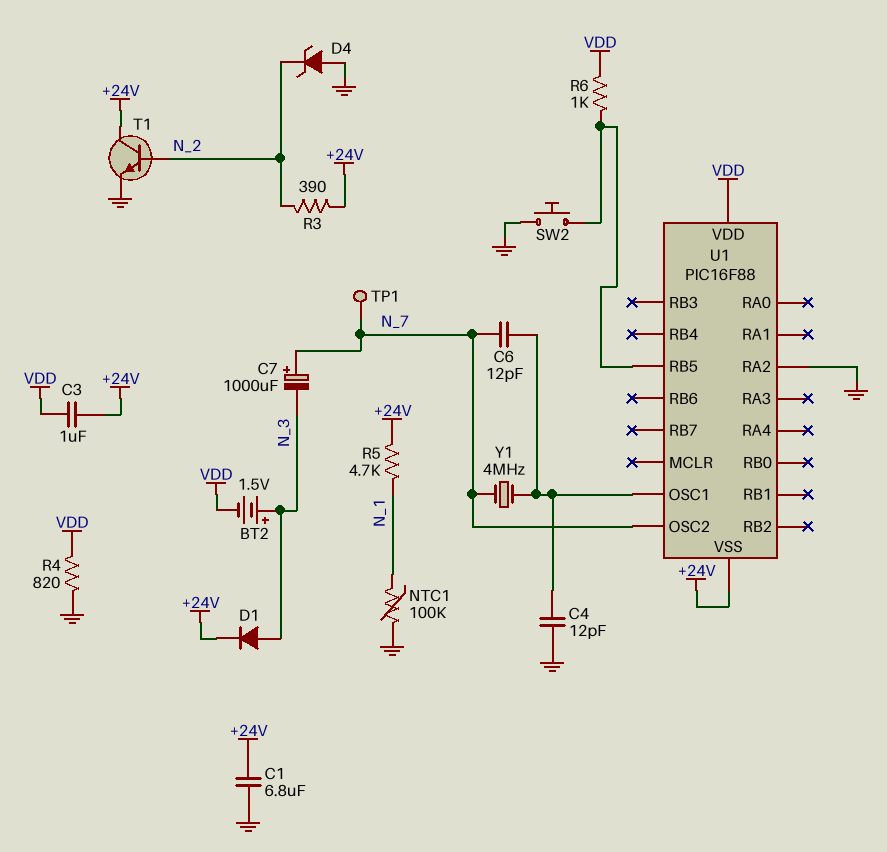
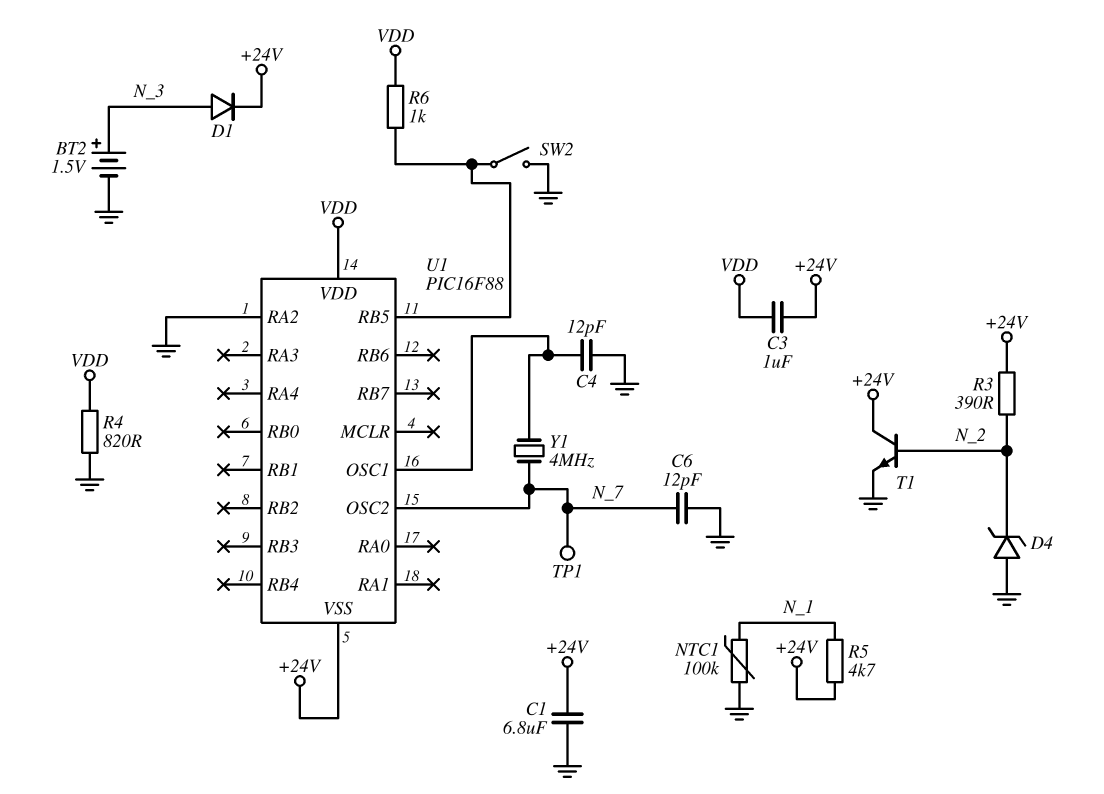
BT2: 1.5V (plus N_3, minus VDD) -> 1.5V (plus N_3, minus GND)
C6: 12pF (N_7, U1/OSC1) -> 12pF (GND, N_7)
C7: 1000uF (plus N_7, minus N_3) -> none
SW2: button (GND, U1/RB5) -> switch (GND, U1/RB5)

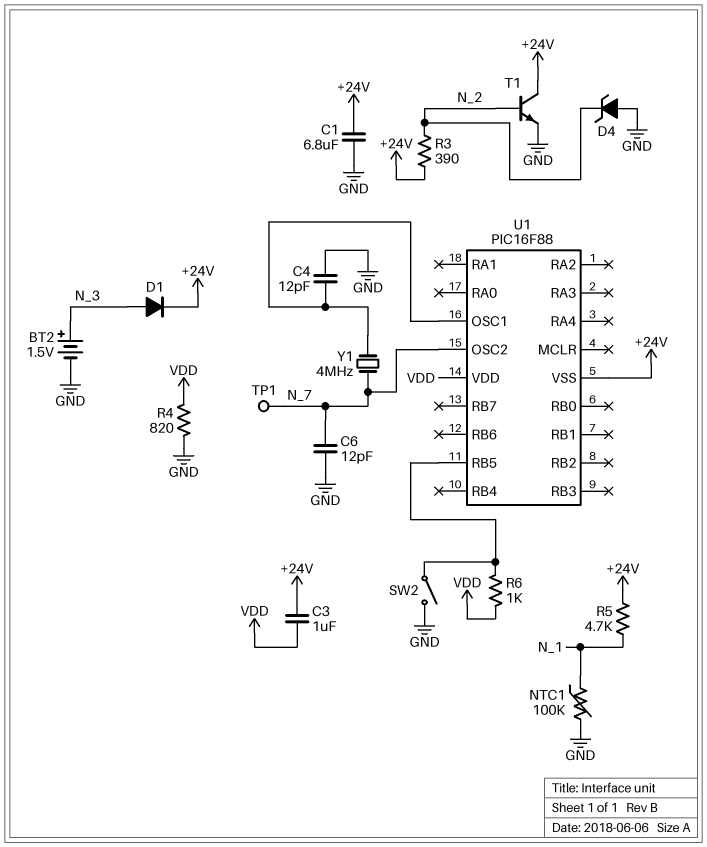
U1 pin RA2: GND -> none

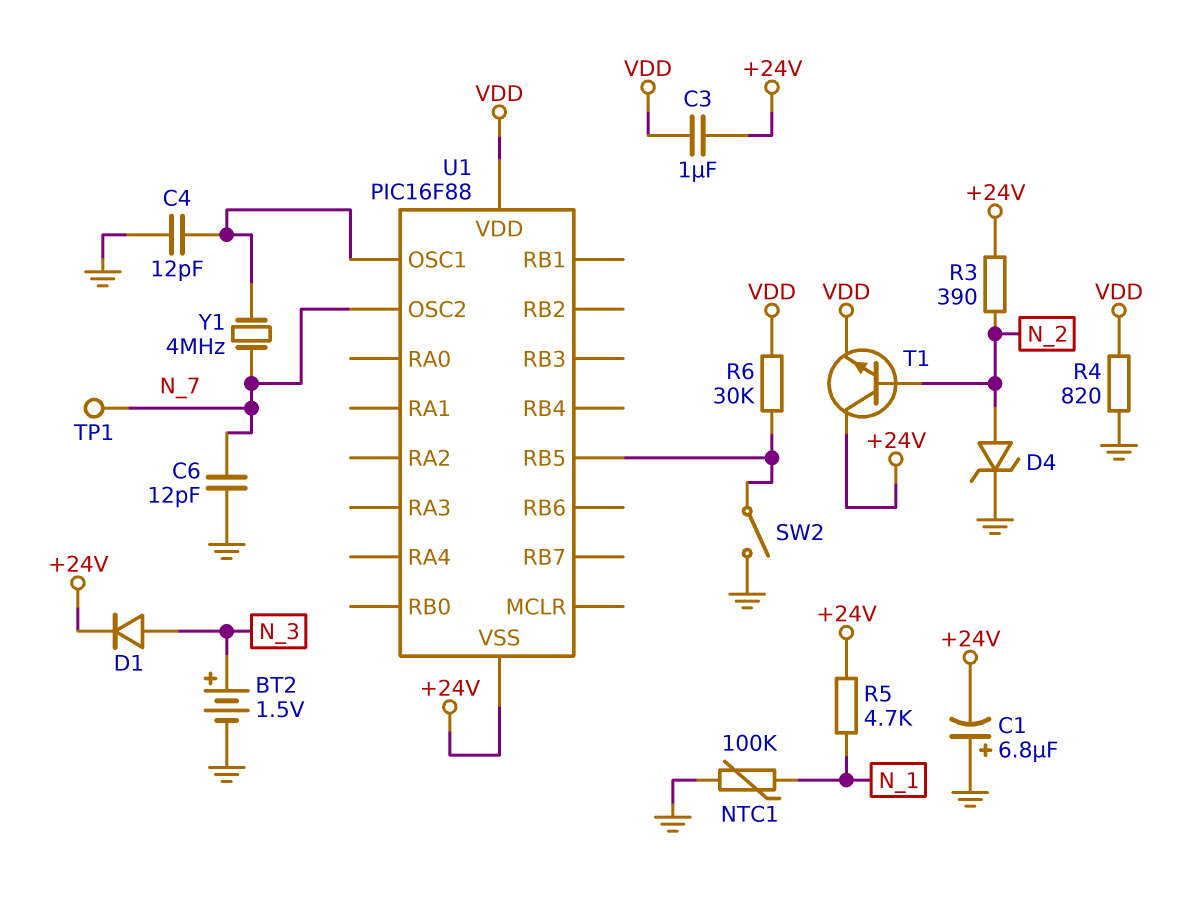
C1: 6.8uF (+24V, GND) -> 6.8uF (plus GND, minus +24V)
D4: zener (A GND, K N_2) -> zener (A N_2, K GND)
R6: 1k (U1/RB5, VDD) -> 30k (U1/RB5, VDD)
T1: NPN (B N_2, C +24V, E GND) -> NPN (B N_2, C +24V, E VDD)

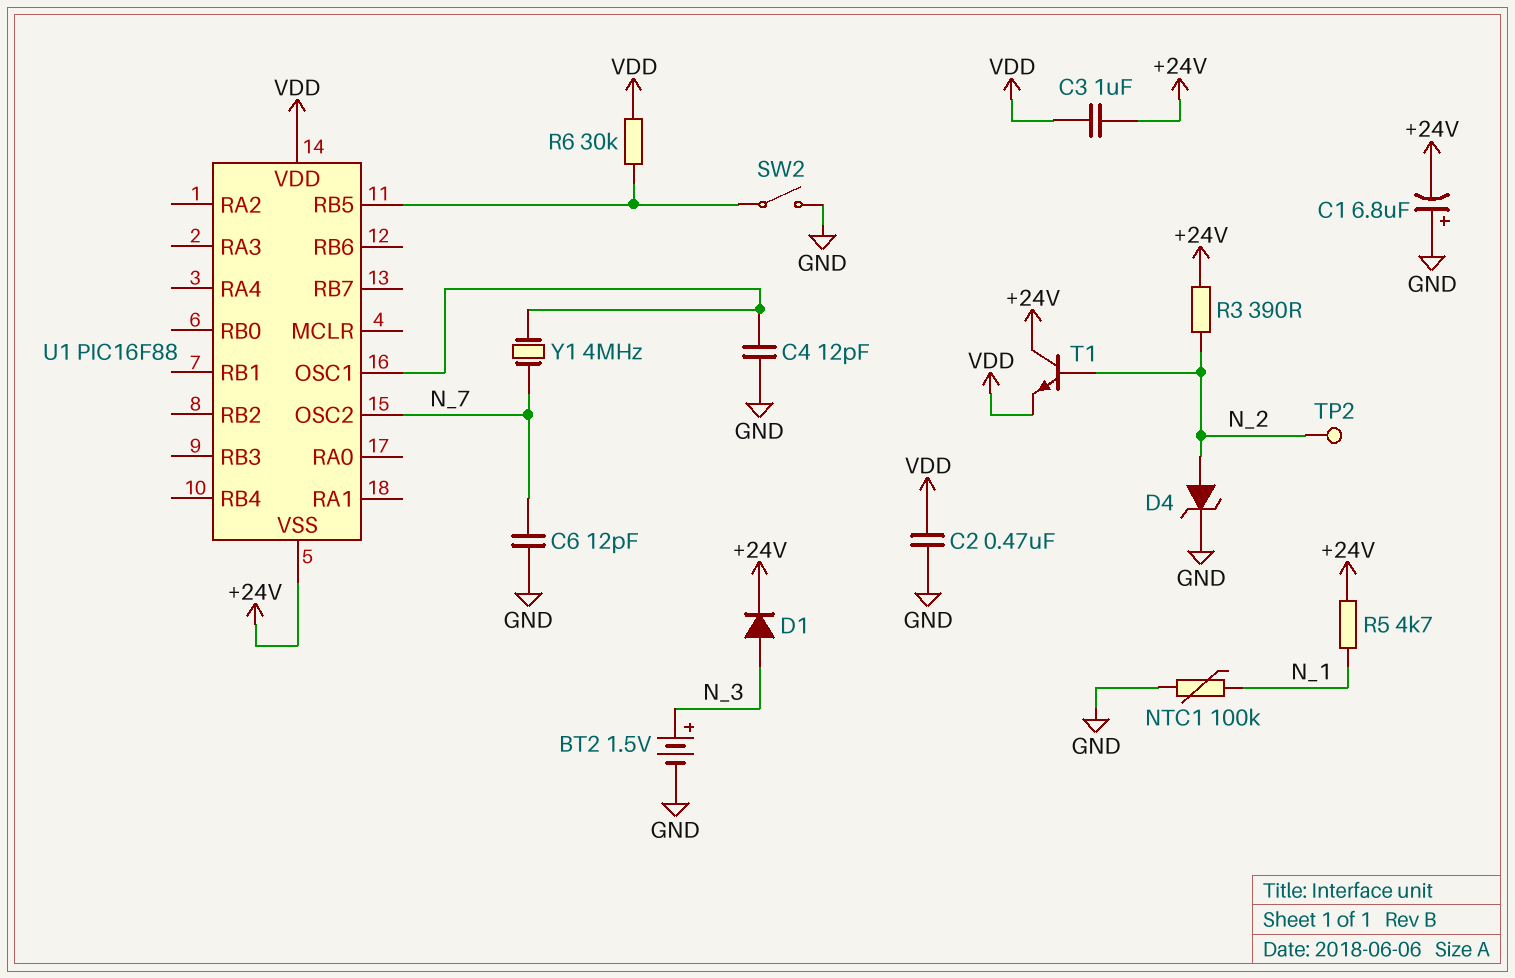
C2: none -> 470nF (GND, VDD)
R4: 820 (GND, VDD) -> none
TP1: test point (N_7) -> none
TP2: none -> test point (N_2)

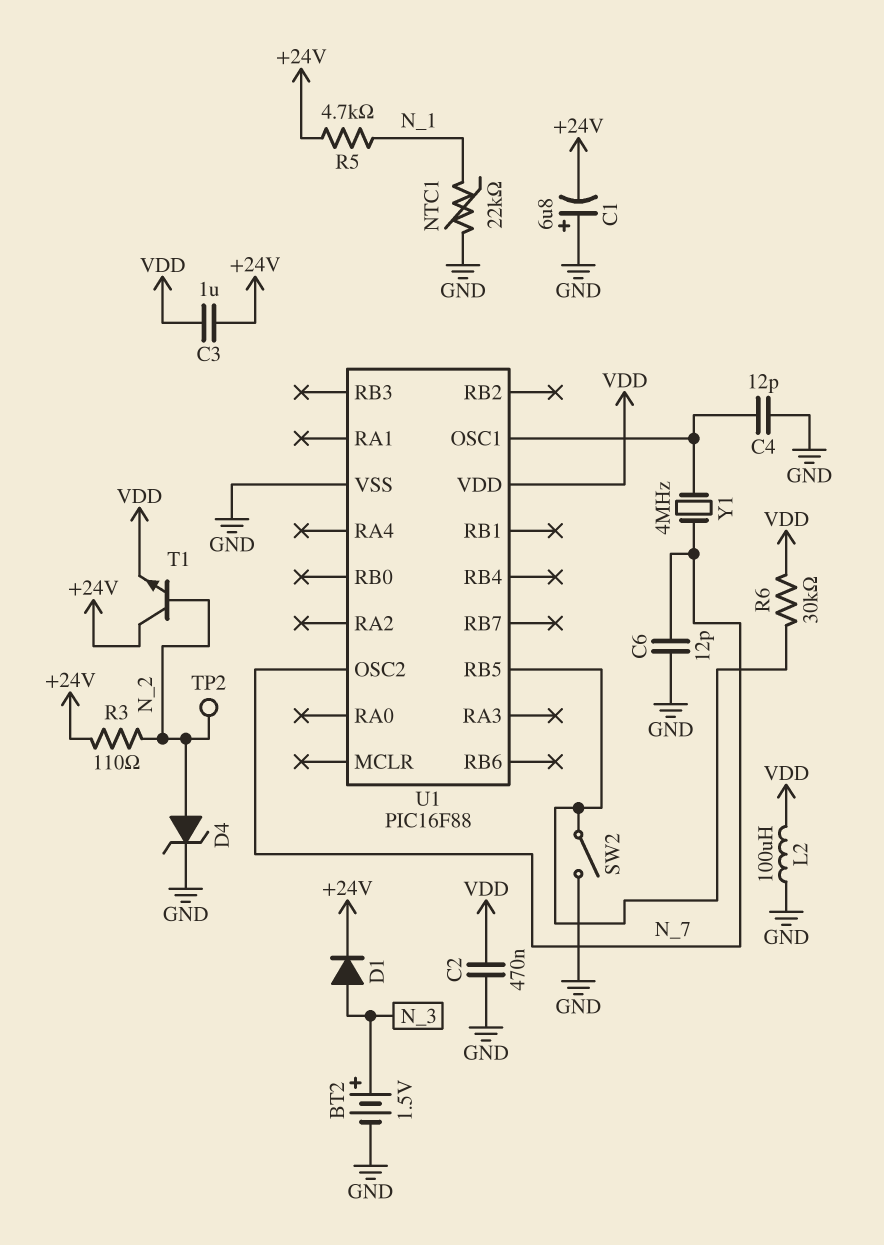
L2: none -> 100uH (GND, VDD)
NTC1: 100k (GND, N_1) -> 22k (GND, N_1)
R3: 390 (+24V, N_2) -> 110 (+24V, N_2)
U1 pin VSS: +24V -> GND

